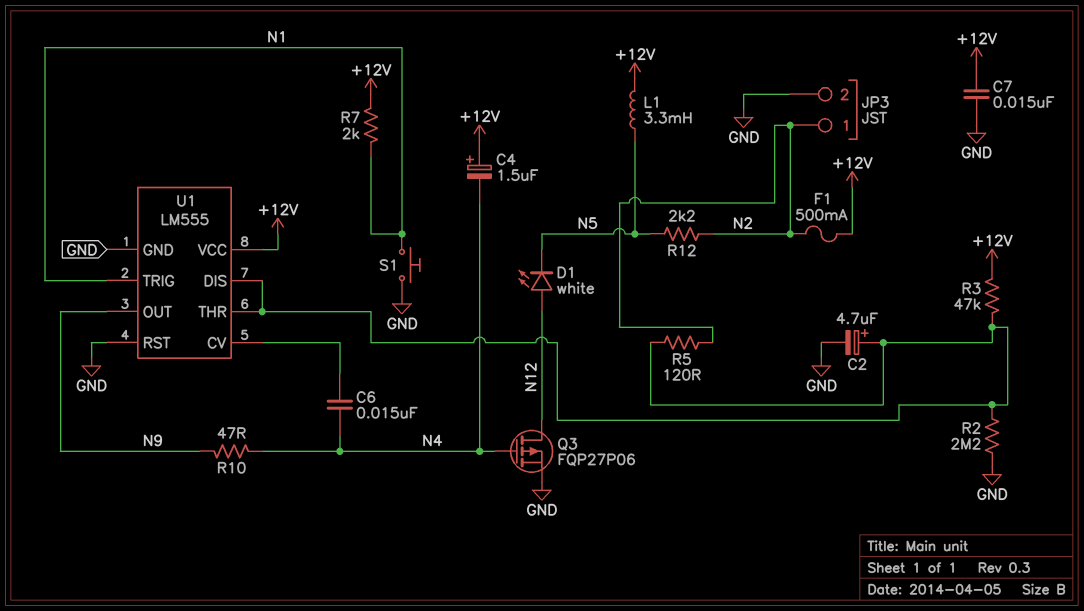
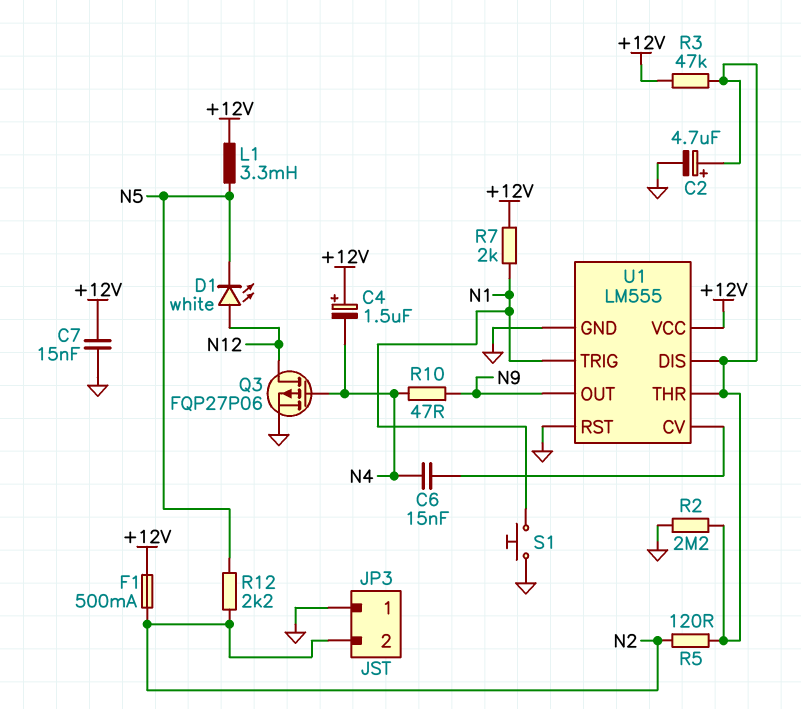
JP3 pin 1: N2 -> GND
JP3 pin 2: GND -> N2

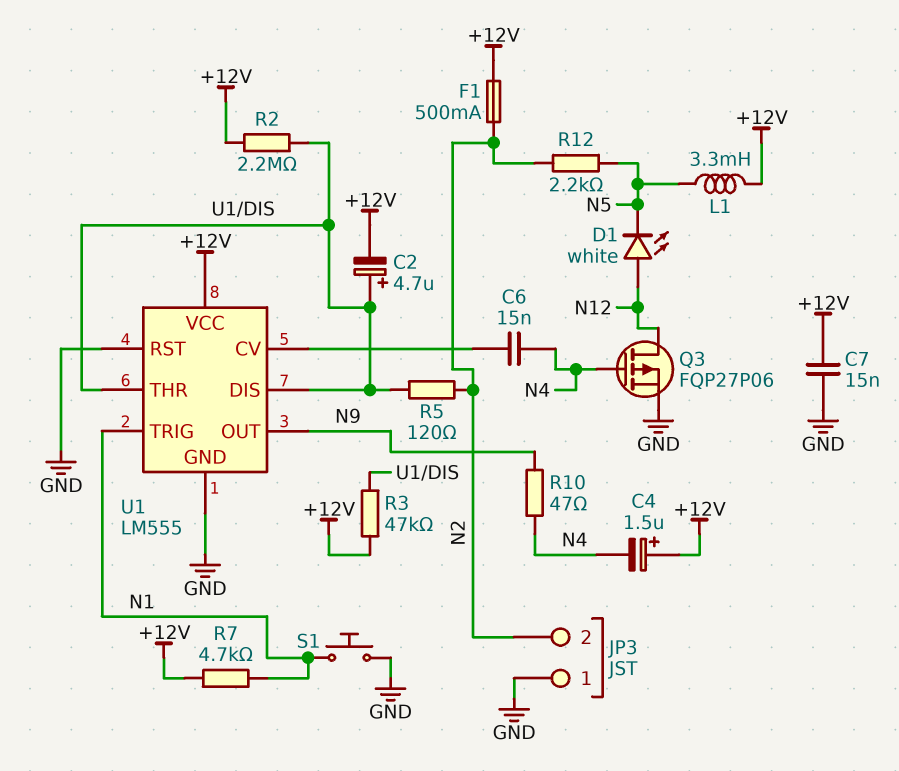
C2: 4.7uF (plus U1/DIS, minus GND) -> 4.7uF (plus U1/DIS, minus +12V)
R2: 2.2M (GND, U1/DIS) -> 2.2M (+12V, U1/DIS)
R7: 2k (+12V, N1) -> 4.7k (+12V, N1)

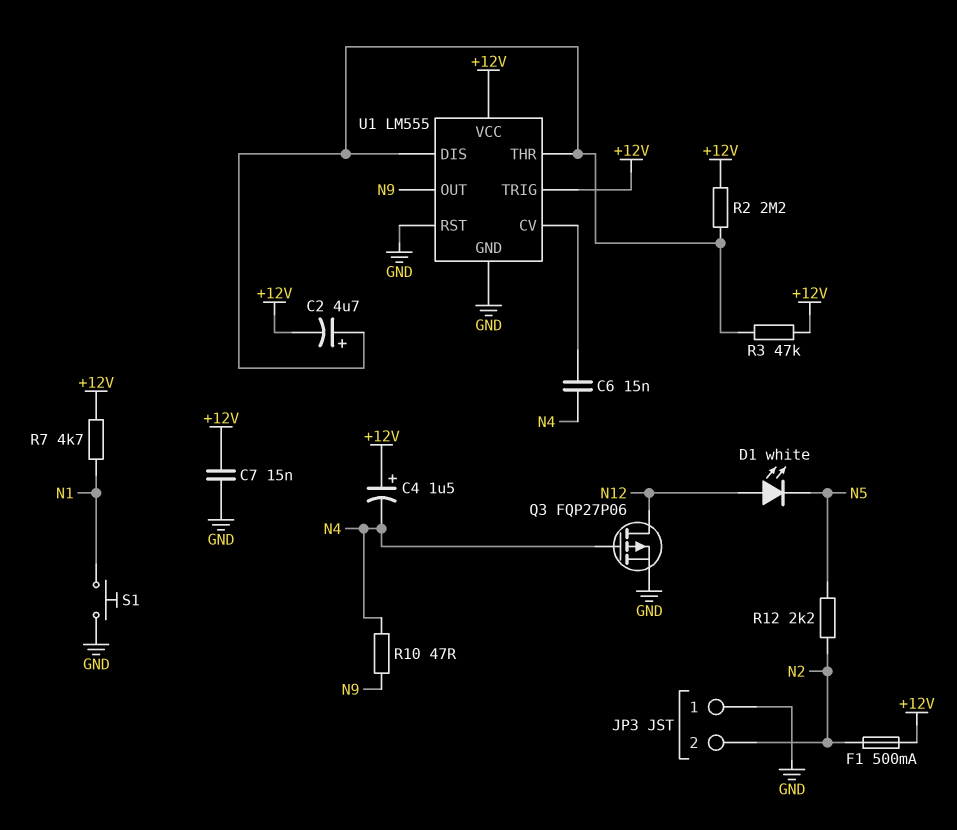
L1: 3.3mH (+12V, N5) -> none
R5: 120 (N2, U1/DIS) -> none
U1 pin TRIG: N1 -> +12V

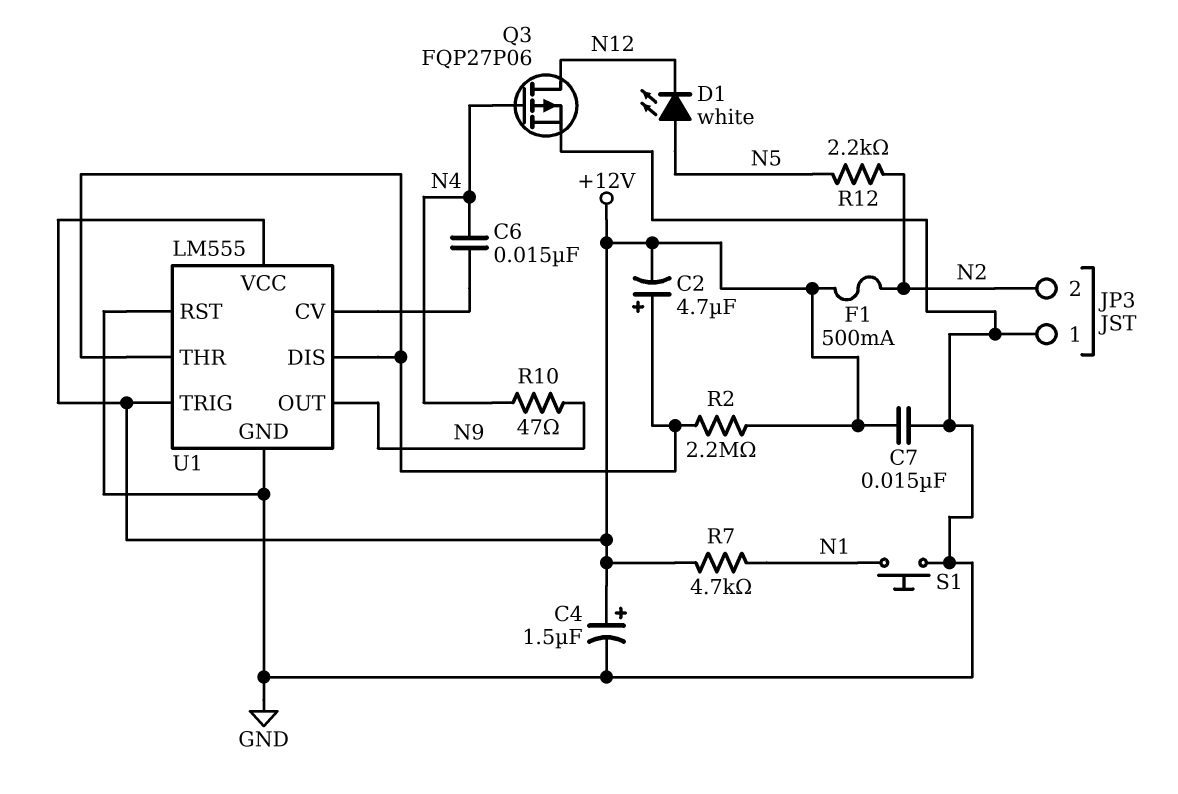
C4: 1.5uF (plus +12V, minus N4) -> 1.5uF (plus +12V, minus GND)
D1: LED white (A N12, K N5) -> LED white (A N5, K N12)
R3: 47k (+12V, U1/DIS) -> none

